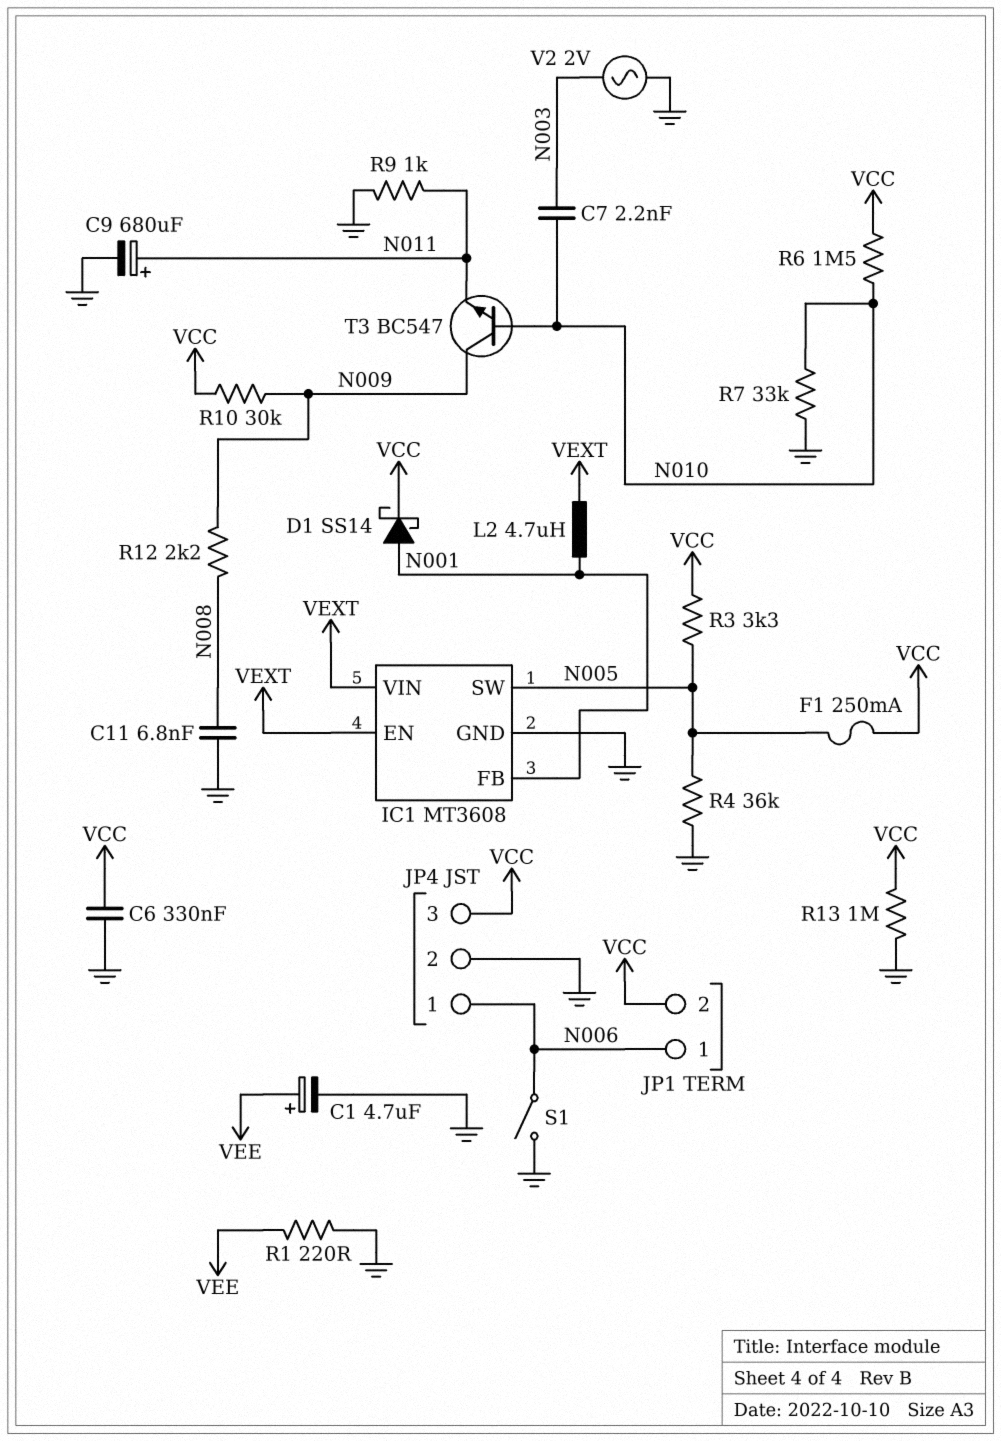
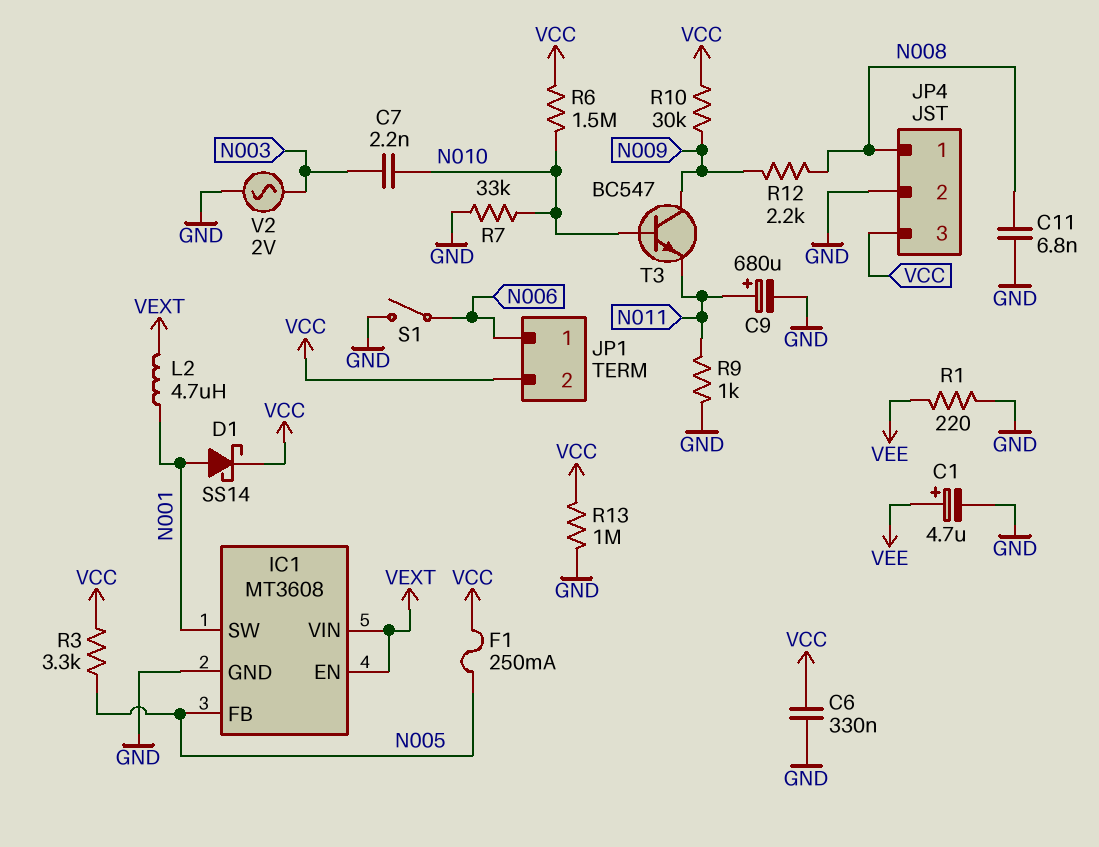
IC1 pin FB: N001 -> N005
IC1 pin SW: N005 -> N001
JP4 pin 1: N006 -> N008
R4: 36k (GND, N005) -> none

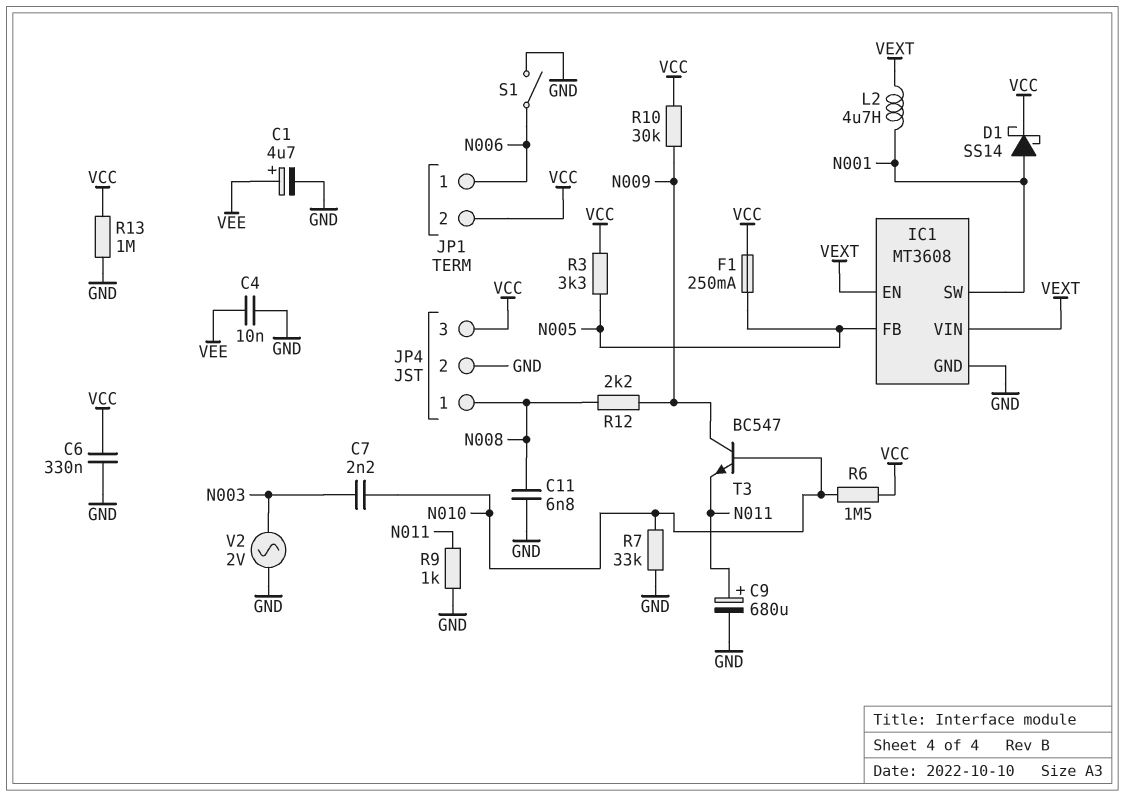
C4: none -> 10nF (GND, VEE)
R1: 220 (GND, VEE) -> none

